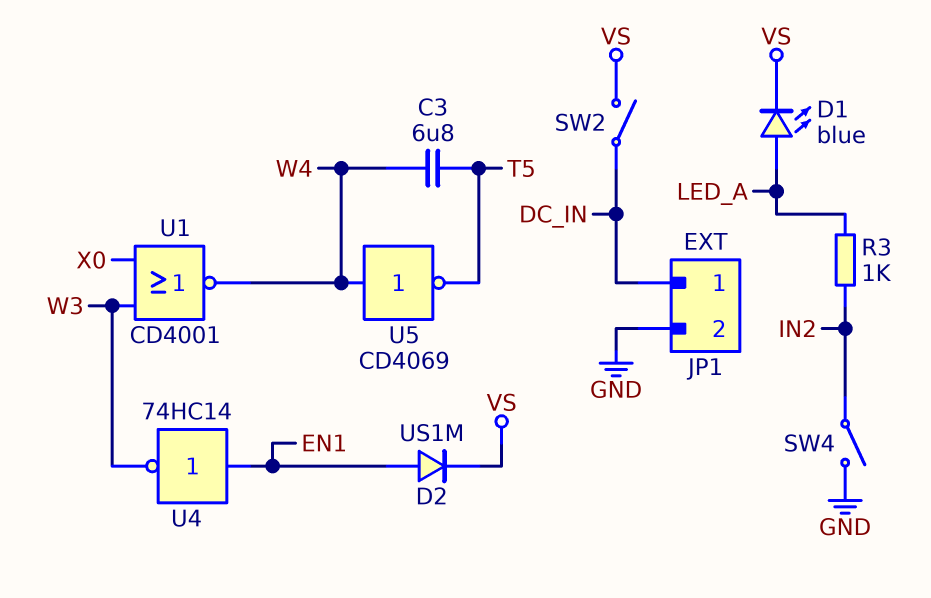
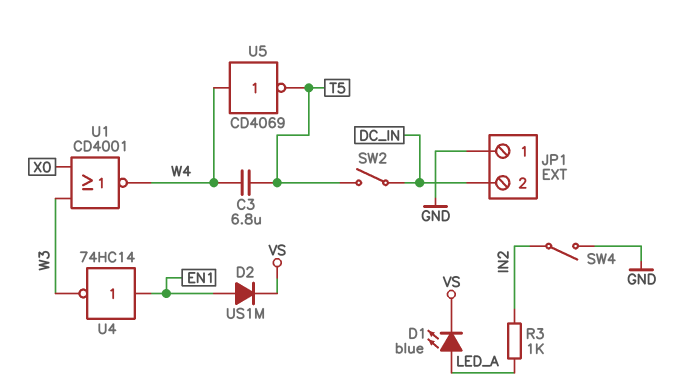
JP1 pin 1: DC_IN -> GND
JP1 pin 2: GND -> DC_IN
SW2: switch (DC_IN, VS) -> switch (DC_IN, T5)

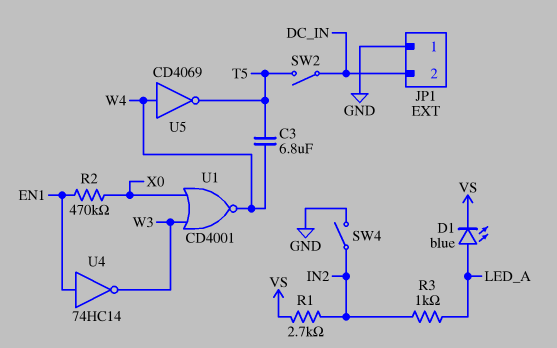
D2: diode US1M (A EN1, K VS) -> none
R1: none -> 2.7k (IN2, VS)
R2: none -> 470k (EN1, X0)

